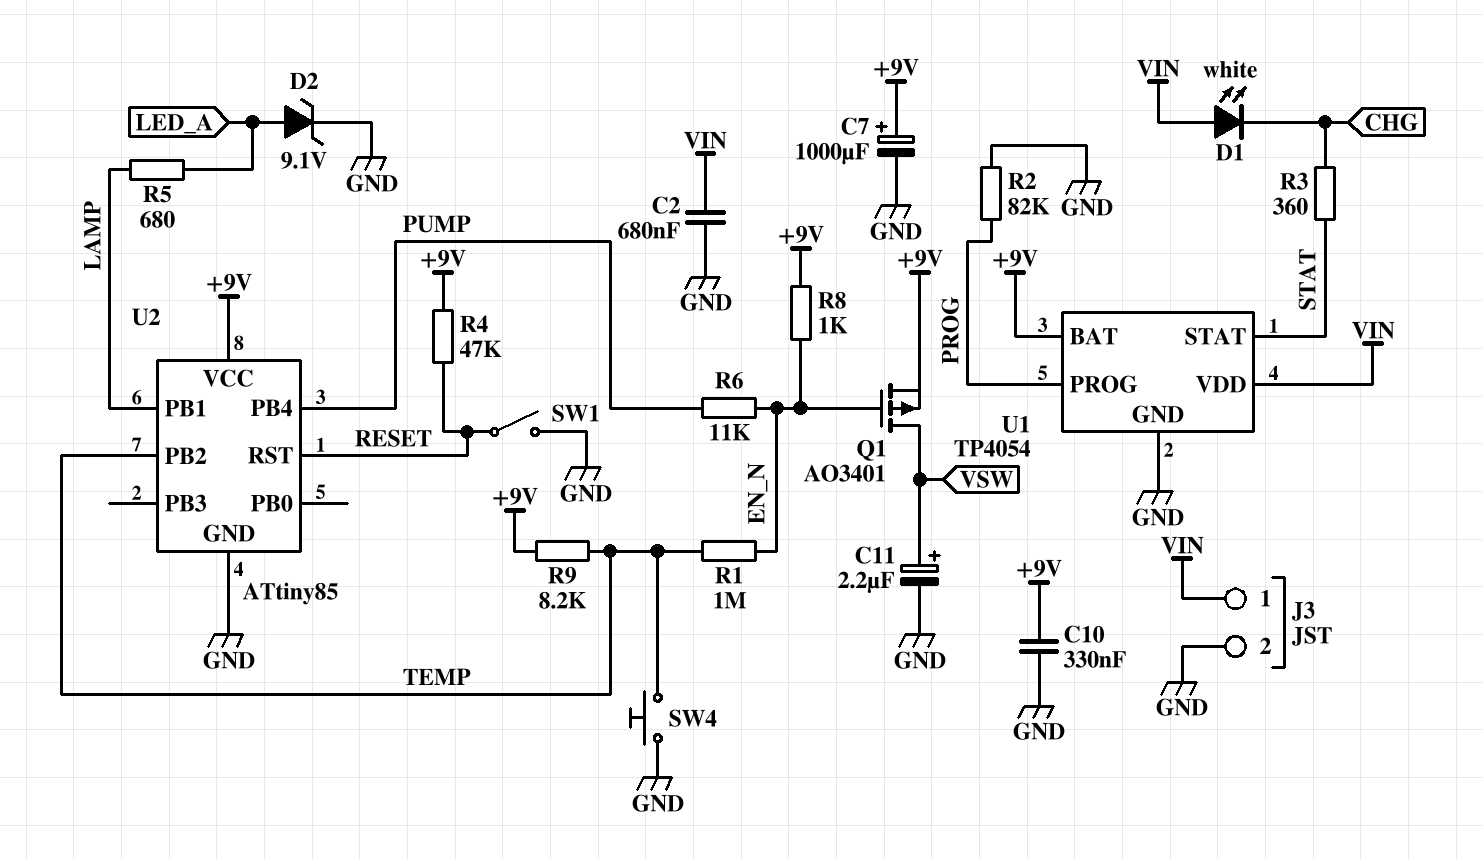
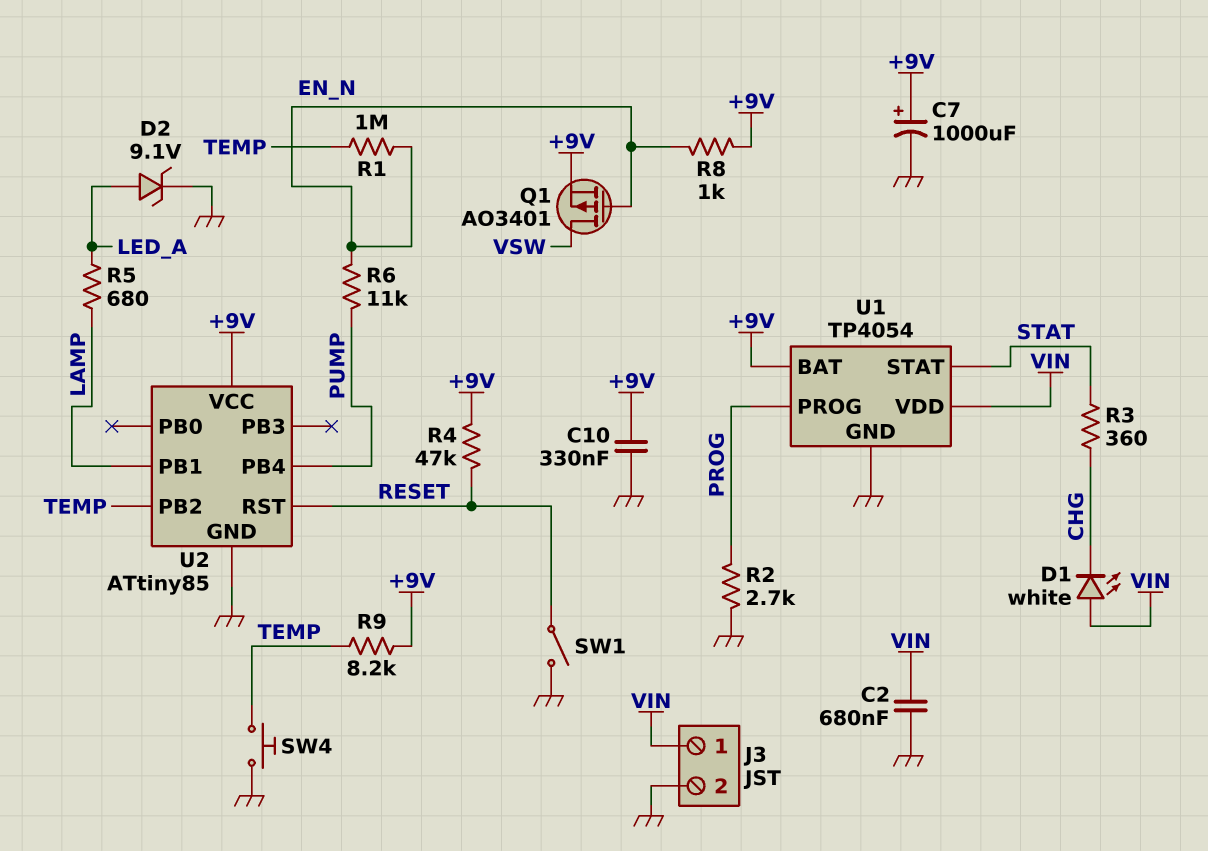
C11: 2.2uF (plus VSW, minus GND) -> none
R2: 82k (GND, PROG) -> 2.7k (GND, PROG)

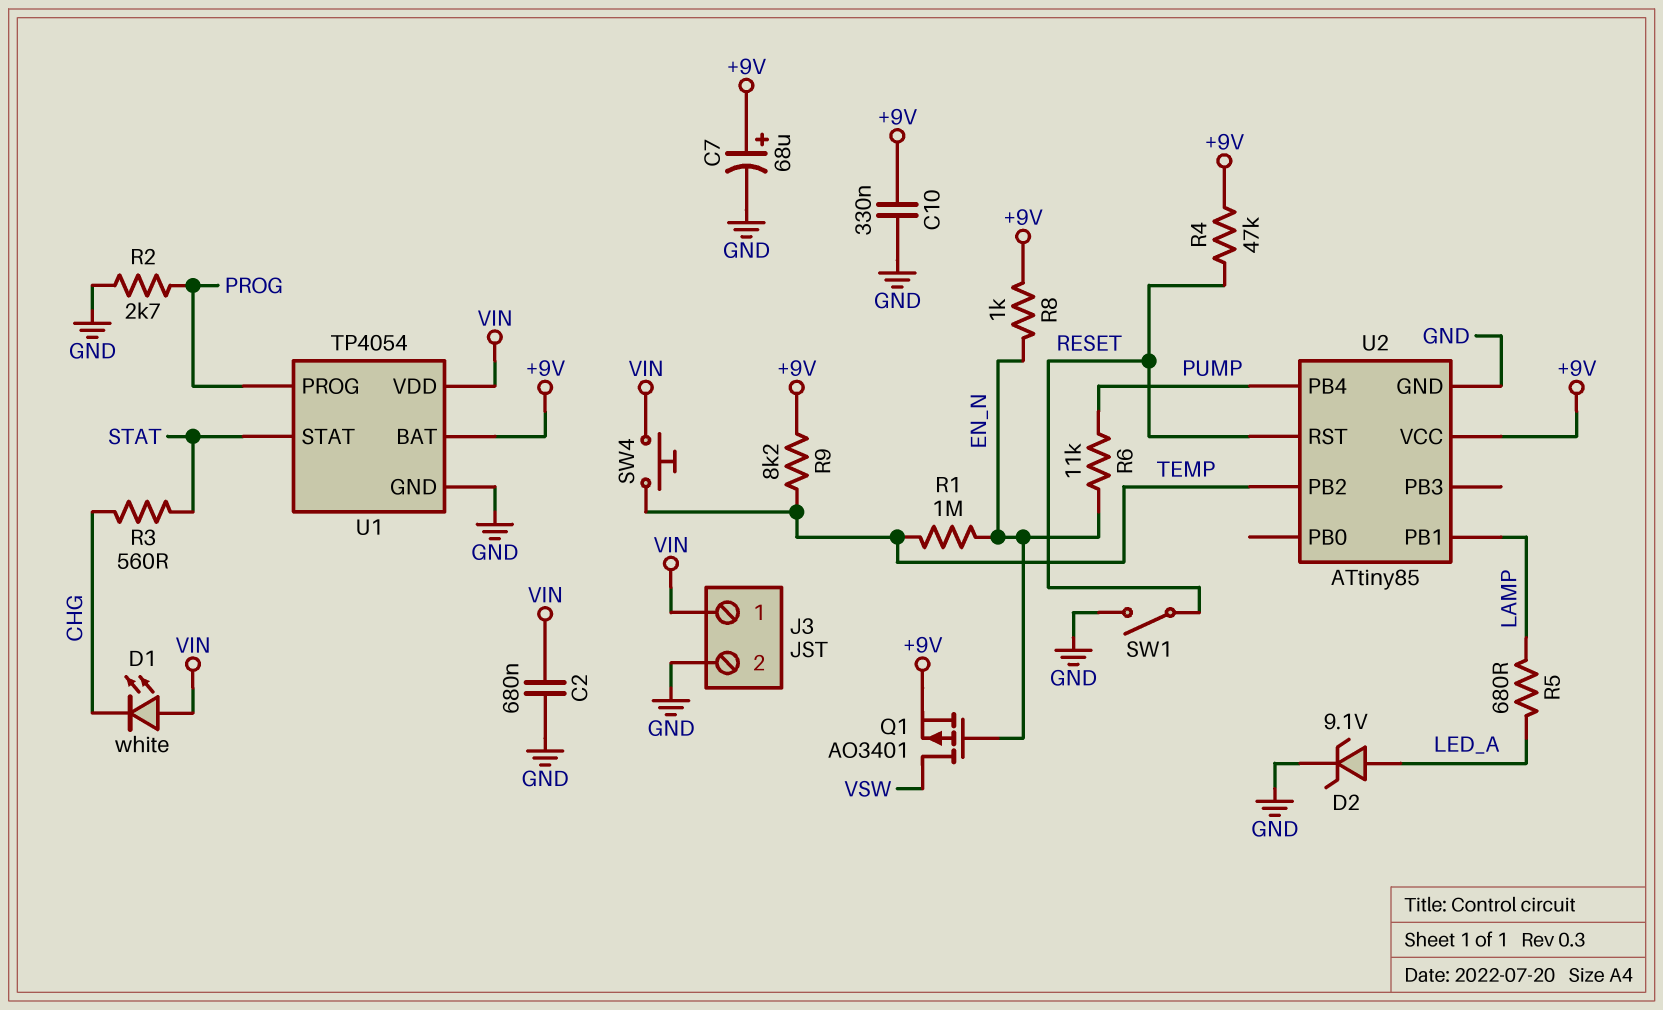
C7: 1000uF (plus +9V, minus GND) -> 68uF (plus +9V, minus GND)
R3: 360 (CHG, STAT) -> 560 (CHG, STAT)
SW4: button (GND, TEMP) -> button (TEMP, VIN)

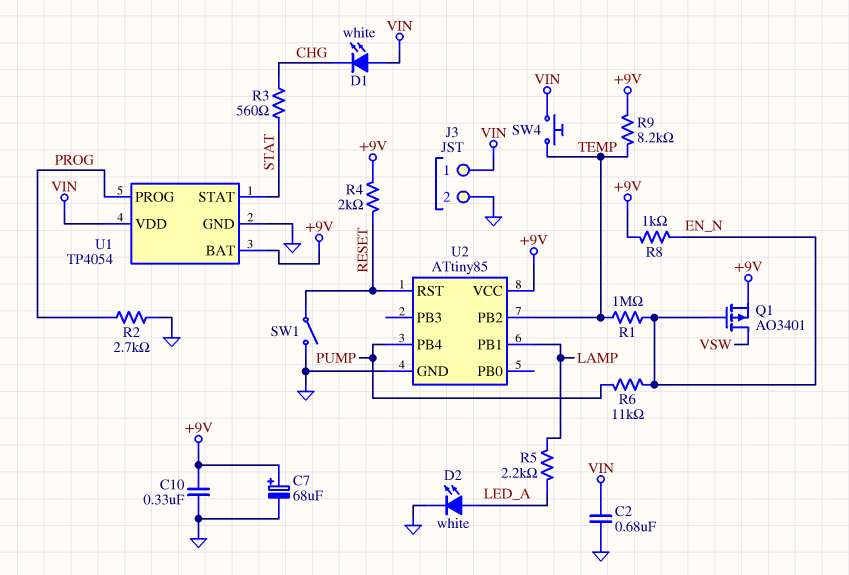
D2: zener 9.1V (A LED_A, K GND) -> LED white (A LED_A, K GND)
R4: 47k (+9V, RESET) -> 2k (+9V, RESET)
R5: 680 (LAMP, LED_A) -> 2.2k (LAMP, LED_A)

